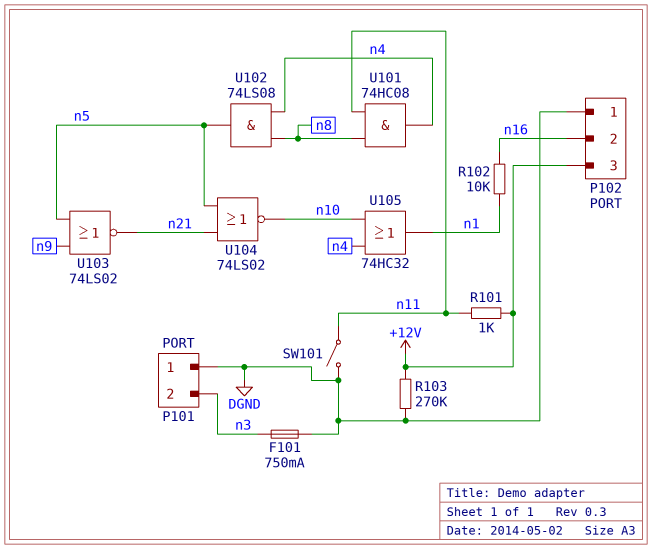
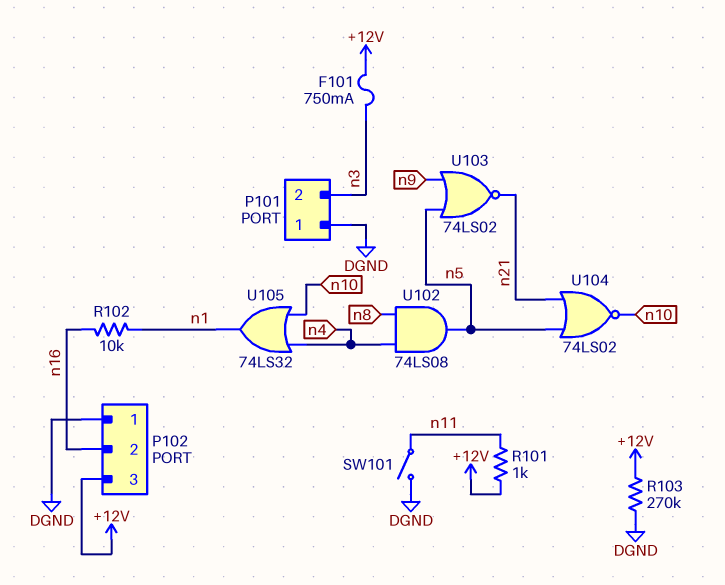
F101: 750mA (DGND, n3) -> 750mA (+12V, n3)
U101: AND 74HC08 (in n8, in n11, out n4) -> none
U105: OR 74HC32 (in n4, in n10, out n1) -> OR 74LS32 (in n4, in n10, out n1)

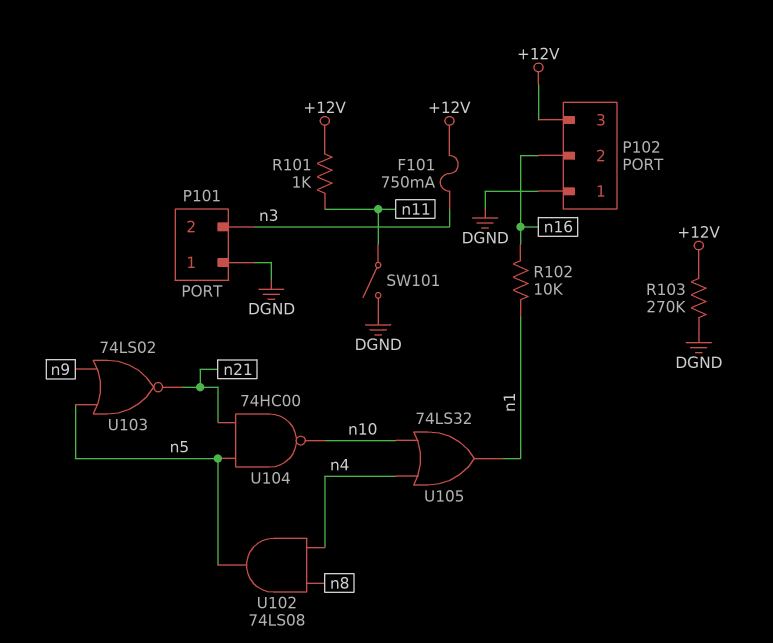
U104: NOR 74LS02 (in n5, in n21, out n10) -> NAND 74HC00 (in n5, in n21, out n10)

